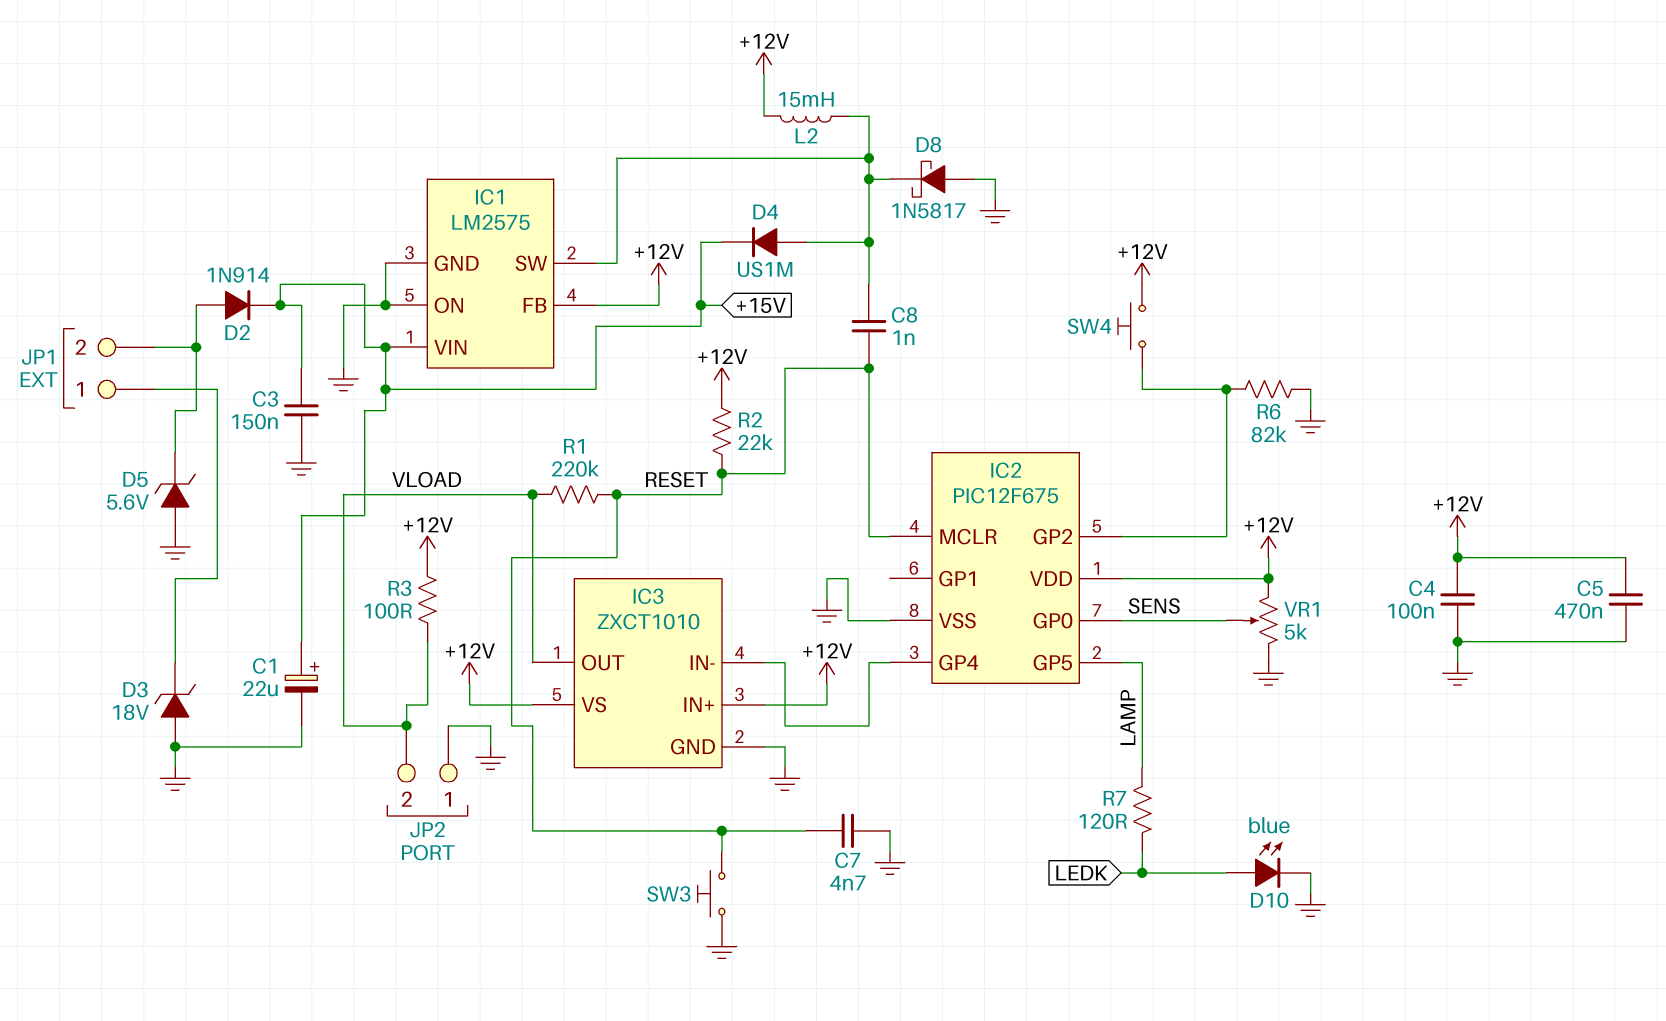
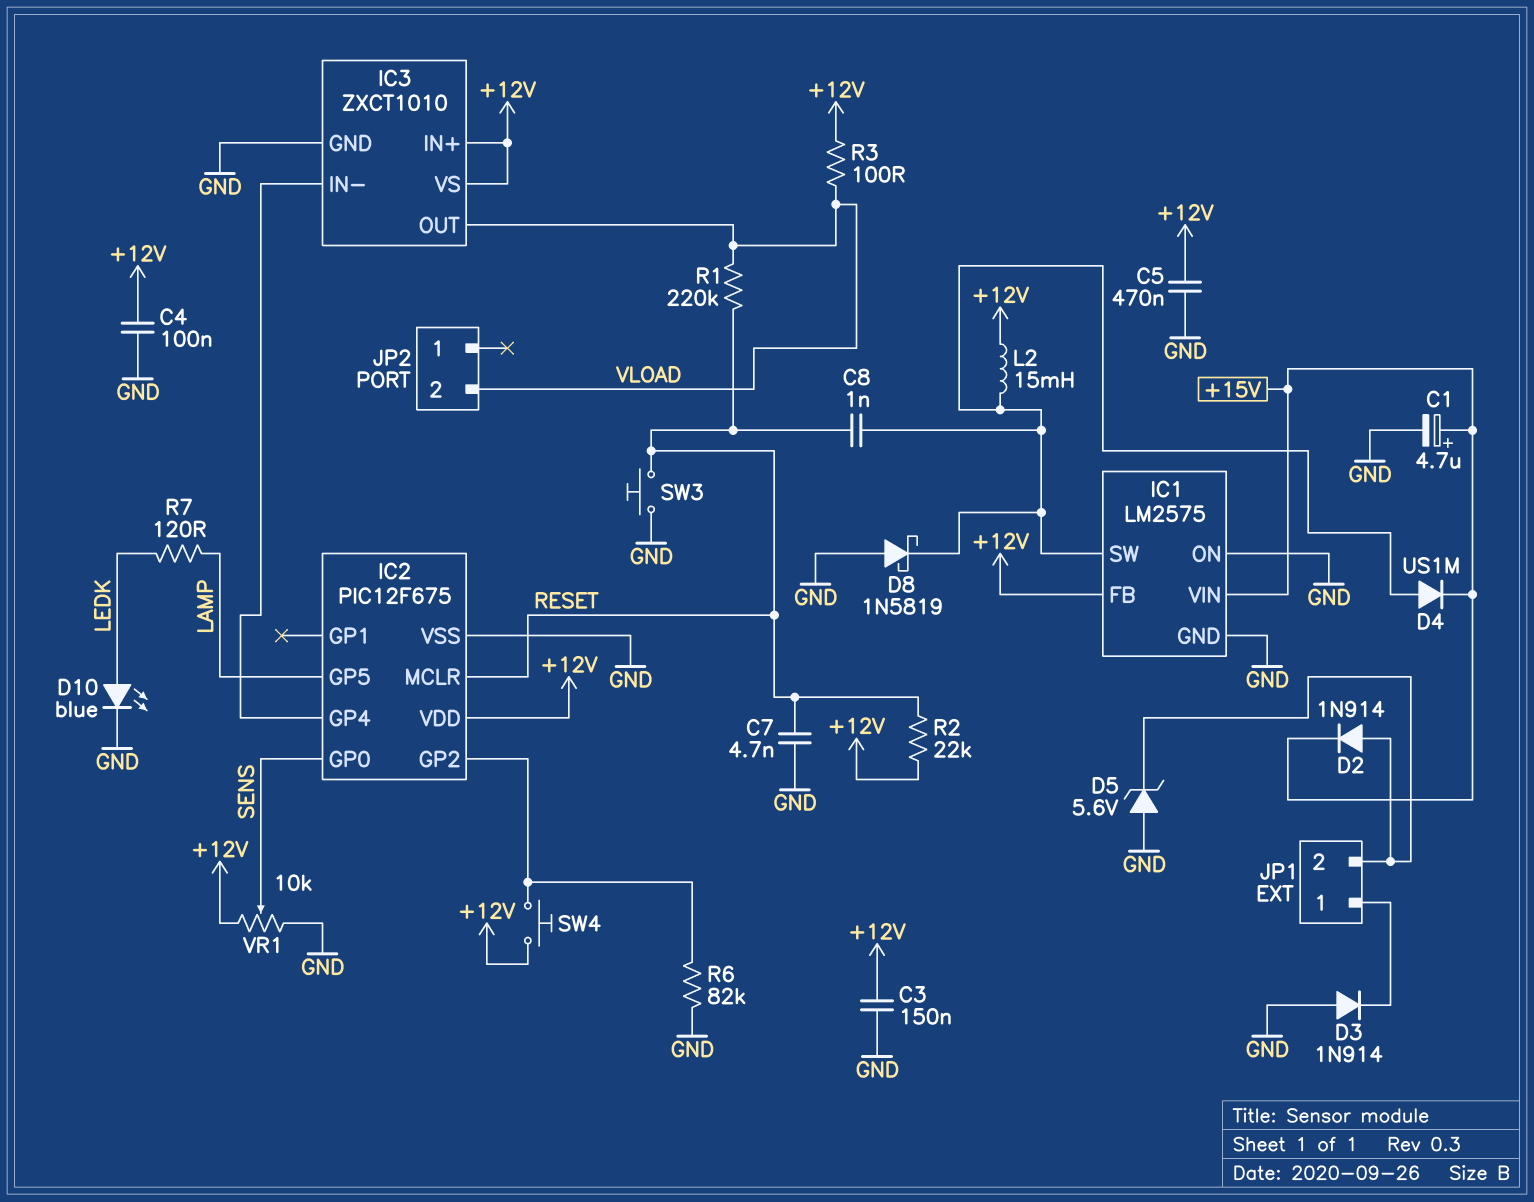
C1: 22uF (plus +15V, minus GND) -> 4.7uF (plus +15V, minus GND)
C3: 150nF (+15V, GND) -> 150nF (+12V, GND)
D3: zener 18V (A GND, K JP1/1) -> diode 1N914 (A GND, K JP1/1)
D8: schottky 1N5817 (A GND, K IC1/SW) -> schottky 1N5819 (A GND, K IC1/SW)
JP2 pin 1: GND -> none
VR1: 5k (+12V, GND, wiper SENS) -> 10k (+12V, GND, wiper SENS)

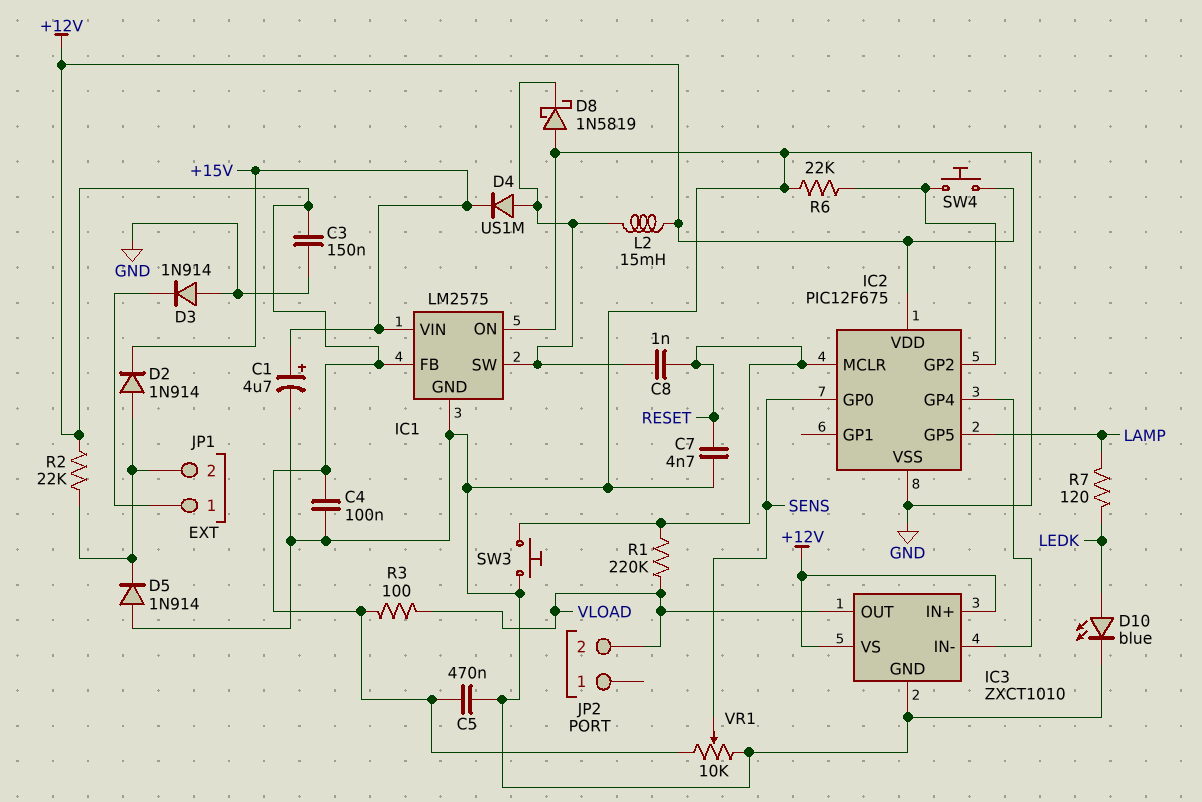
D5: zener 5.6V (A GND, K JP1/2) -> diode 1N914 (A GND, K JP1/2)
R2: 22k (+12V, RESET) -> 22k (+12V, JP1/2)
R6: 82k (GND, IC2/GP2) -> 22k (GND, IC2/GP2)

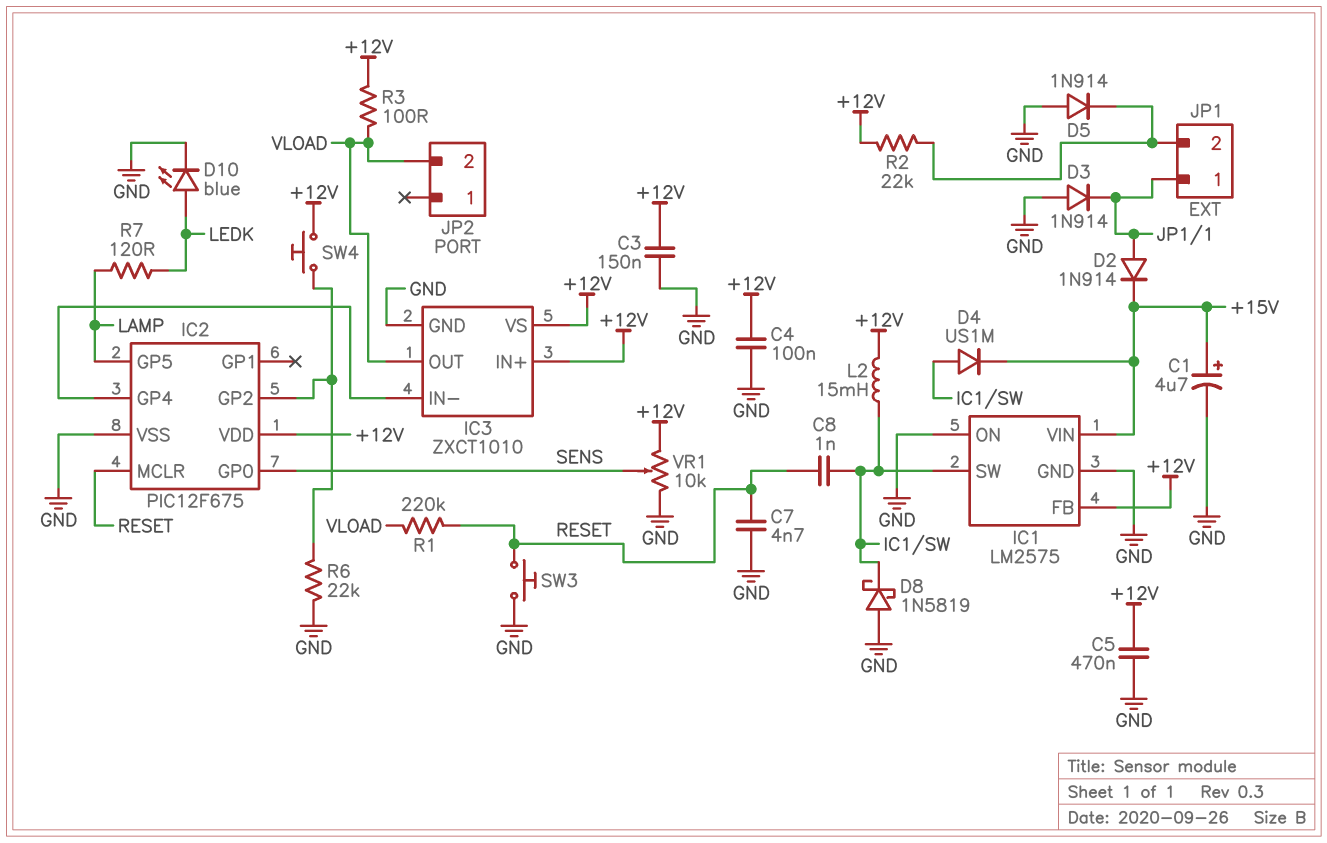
D2: diode 1N914 (A JP1/2, K +15V) -> diode 1N914 (A JP1/1, K +15V)

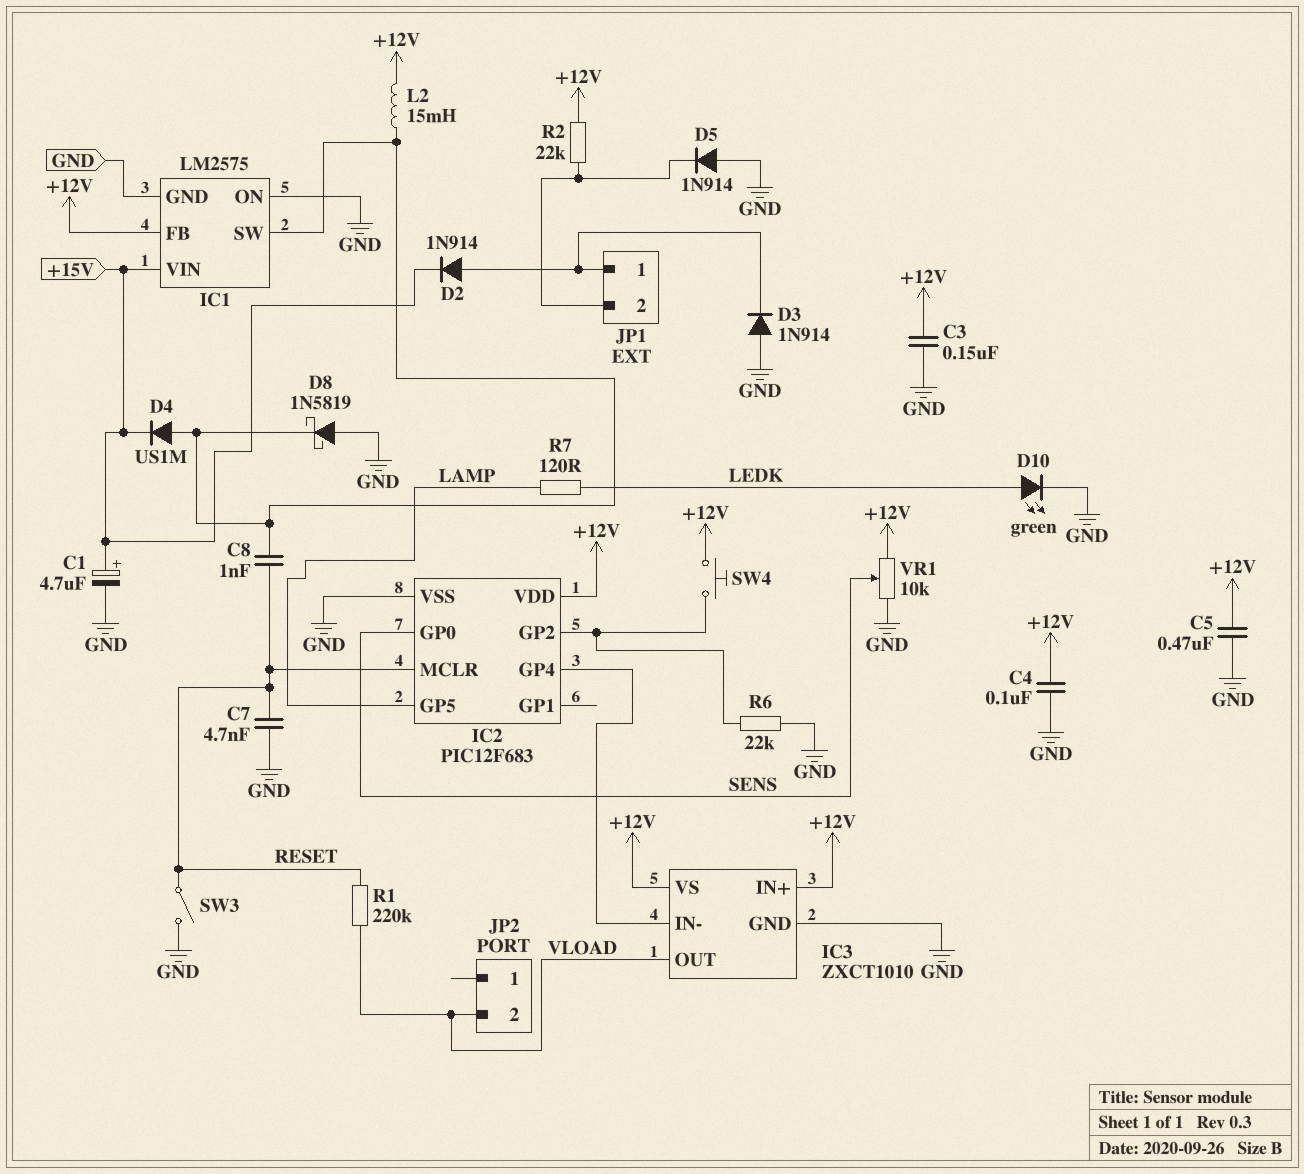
D10: LED blue (A LEDK, K GND) -> LED green (A LEDK, K GND)
IC2: PIC12F675 -> PIC12F683
R3: 100 (+12V, VLOAD) -> none
SW3: button (GND, RESET) -> switch (GND, RESET)

